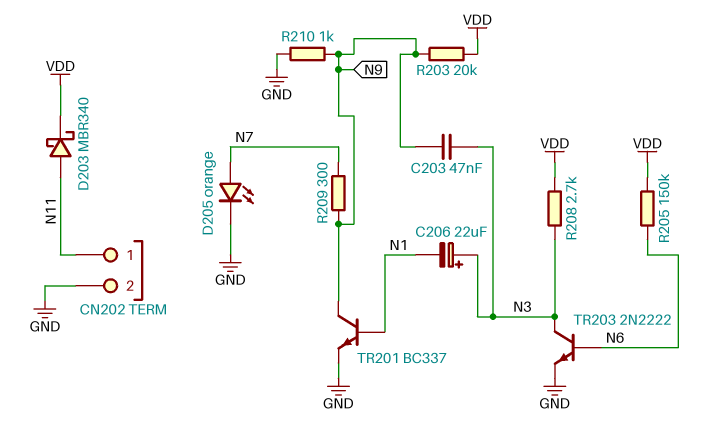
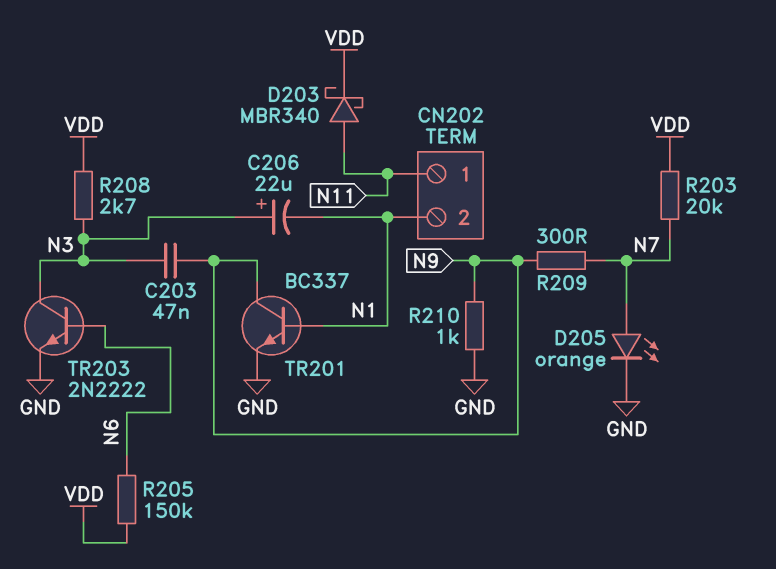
CN202 pin 2: GND -> N1
R203: 20k (N9, VDD) -> 20k (N7, VDD)

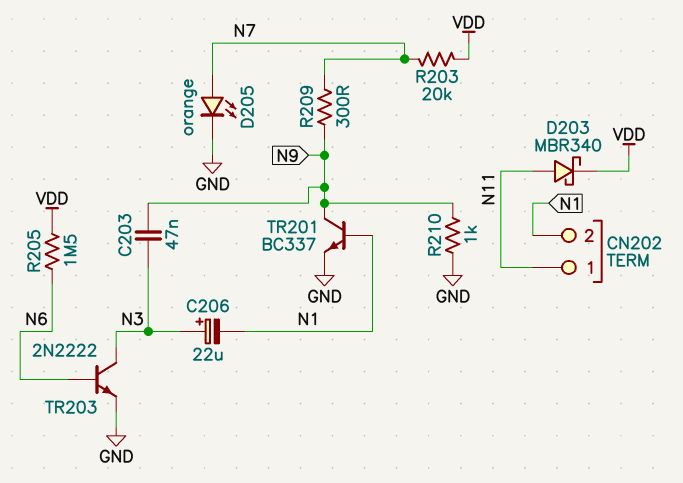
R205: 150k (N6, VDD) -> 1.5M (N6, VDD)
R208: 2.7k (N3, VDD) -> none

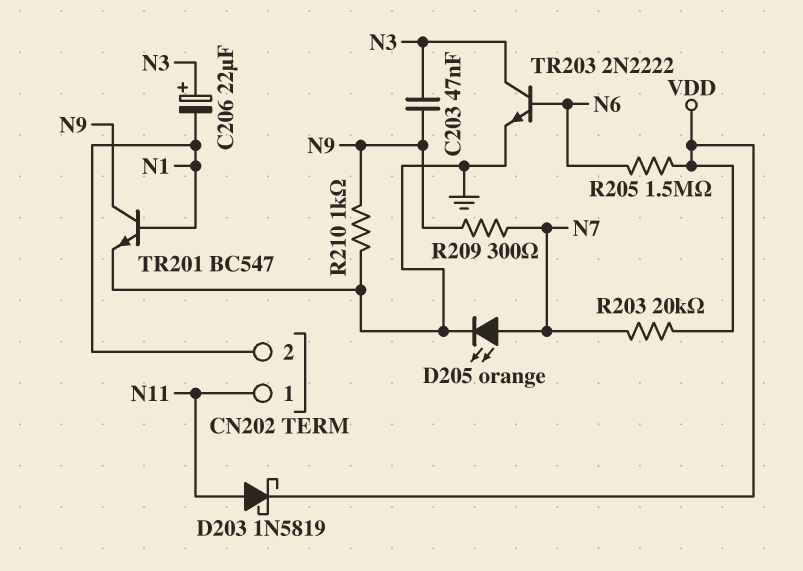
D203: schottky MBR340 (A N11, K VDD) -> schottky 1N5819 (A N11, K VDD)
TR201: NPN BC337 (B N1, C N9, E GND) -> NPN BC547 (B N1, C N9, E GND)

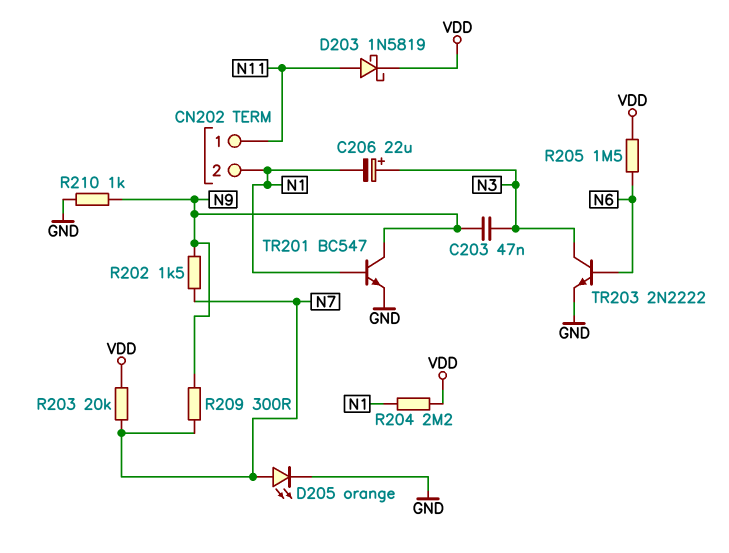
R202: none -> 1.5k (N7, N9)
R204: none -> 2.2M (N1, VDD)

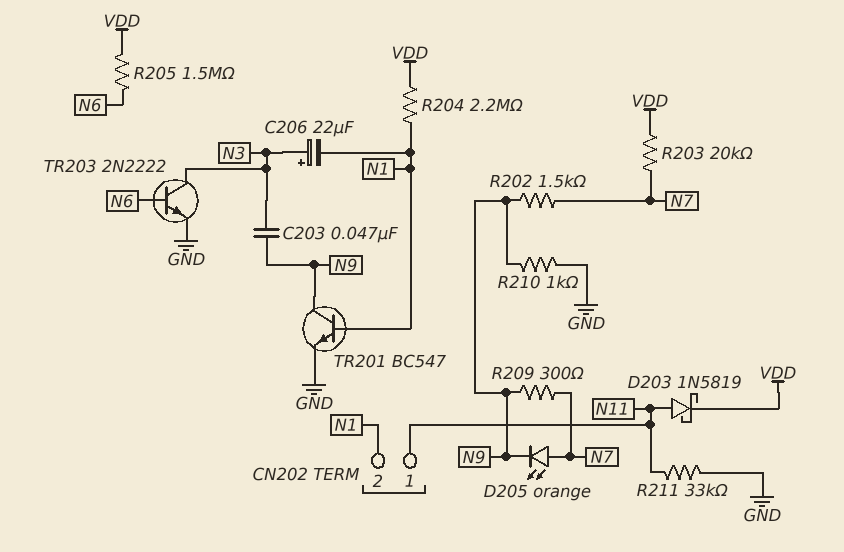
D205: LED orange (A N7, K GND) -> LED orange (A N7, K N9)
R211: none -> 33k (GND, N11)

